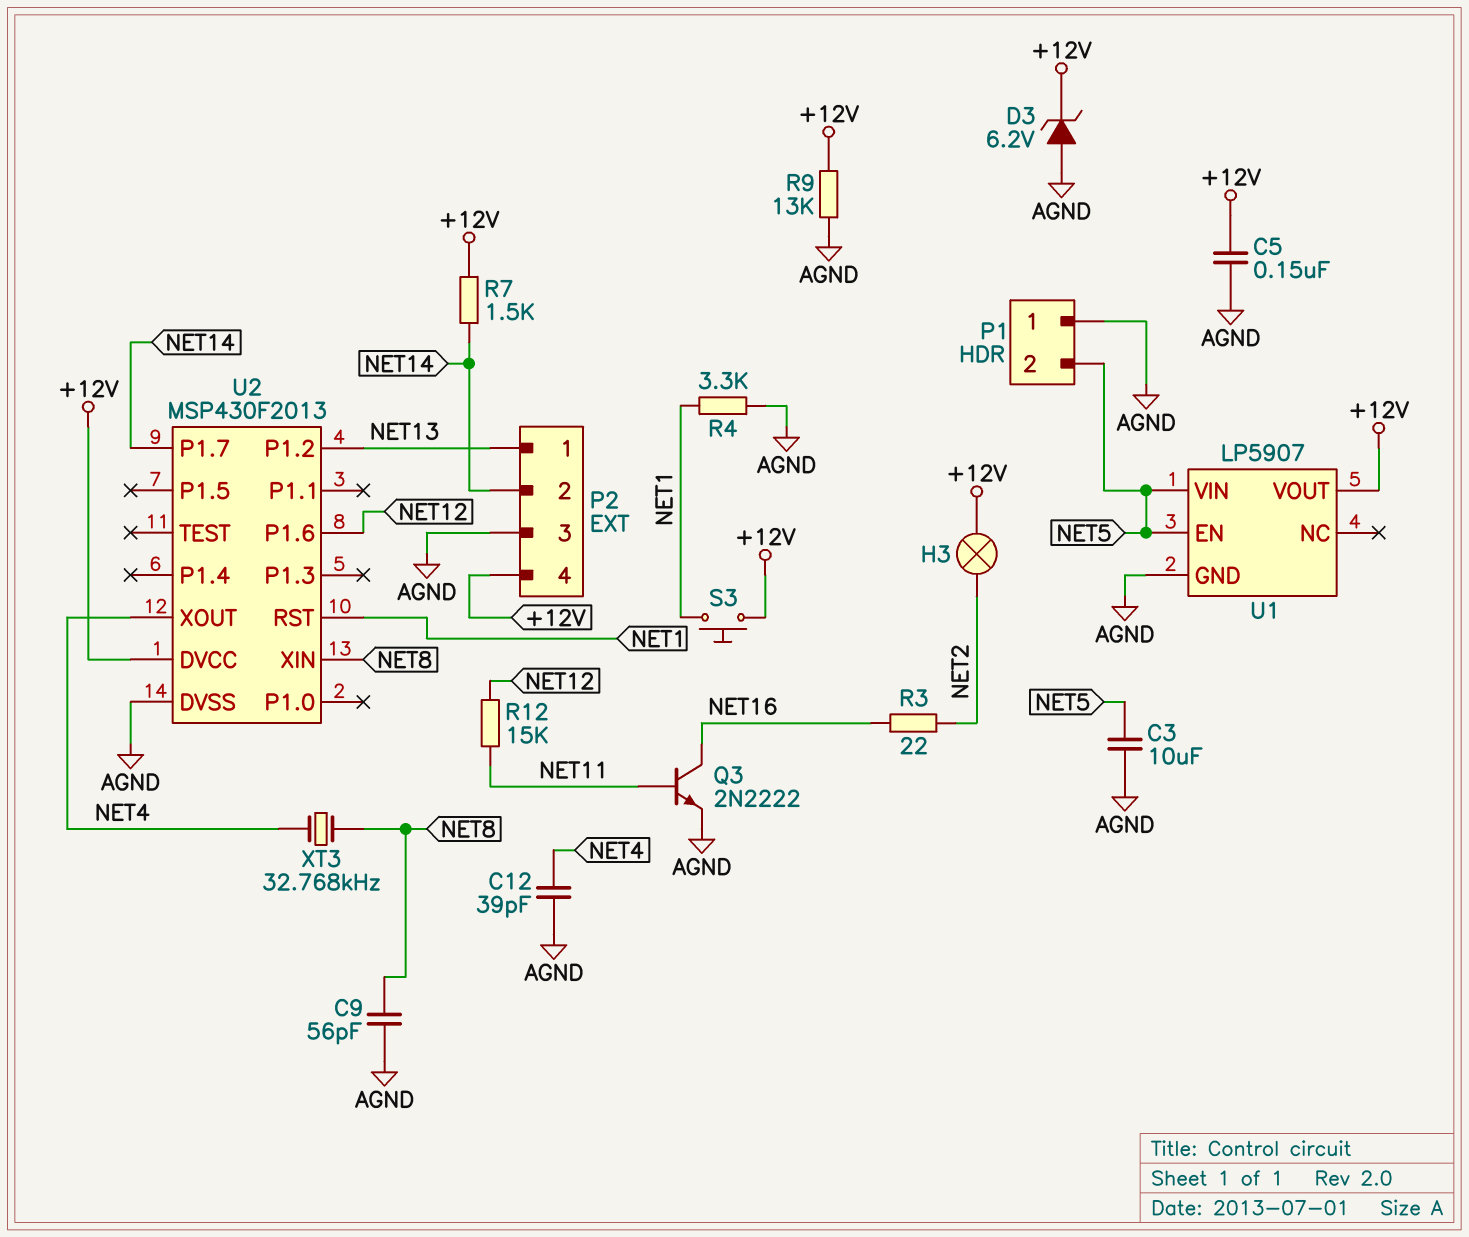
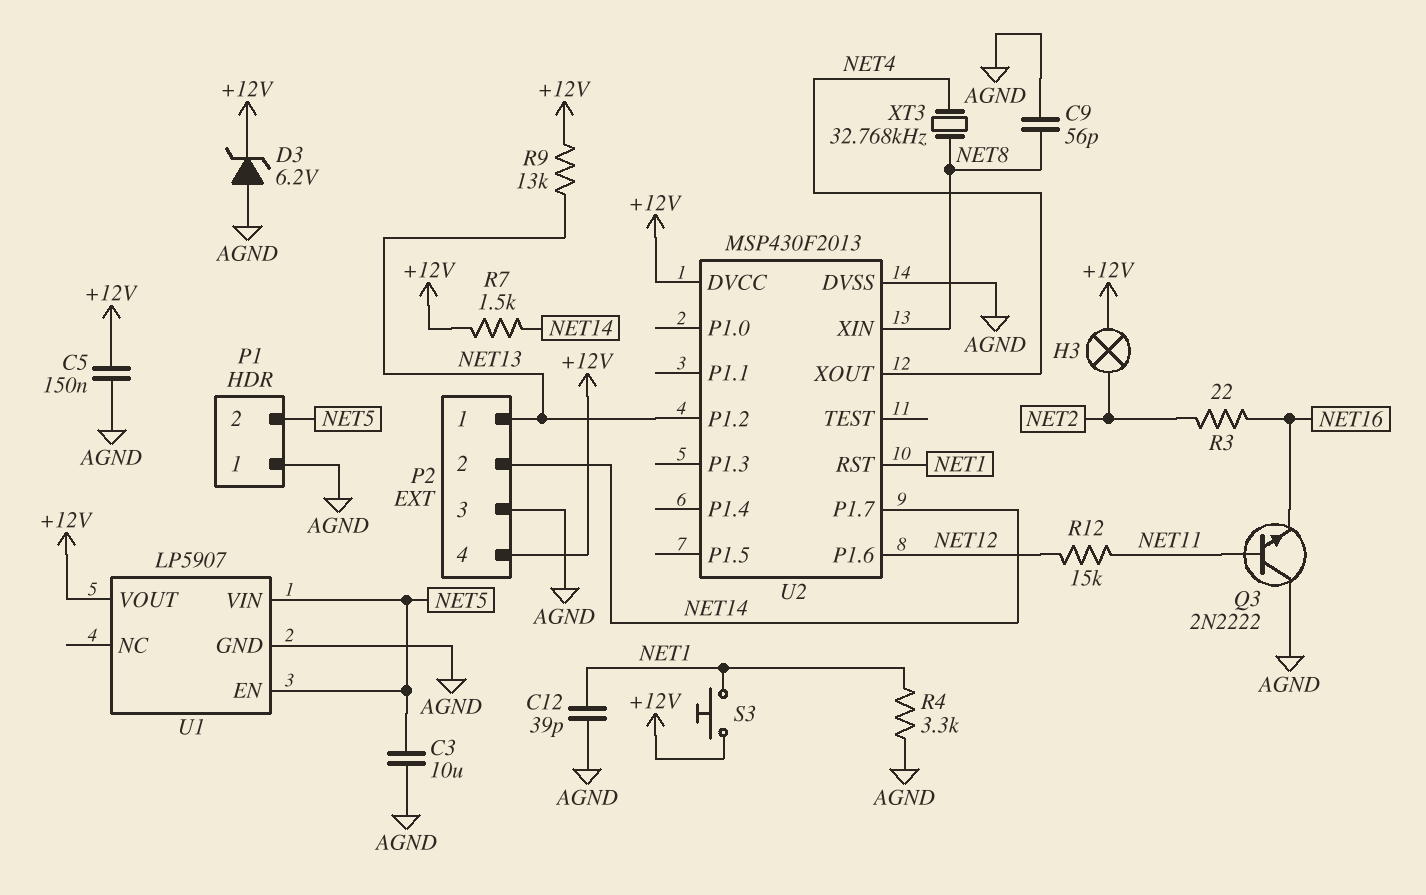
C12: 39pF (AGND, NET4) -> 39pF (AGND, NET1)
Q3: NPN 2N2222 (B NET11, C NET16, E AGND) -> NPN 2N2222 (B NET11, C AGND, E NET16)
R9: 13k (+12V, AGND) -> 13k (+12V, NET13)

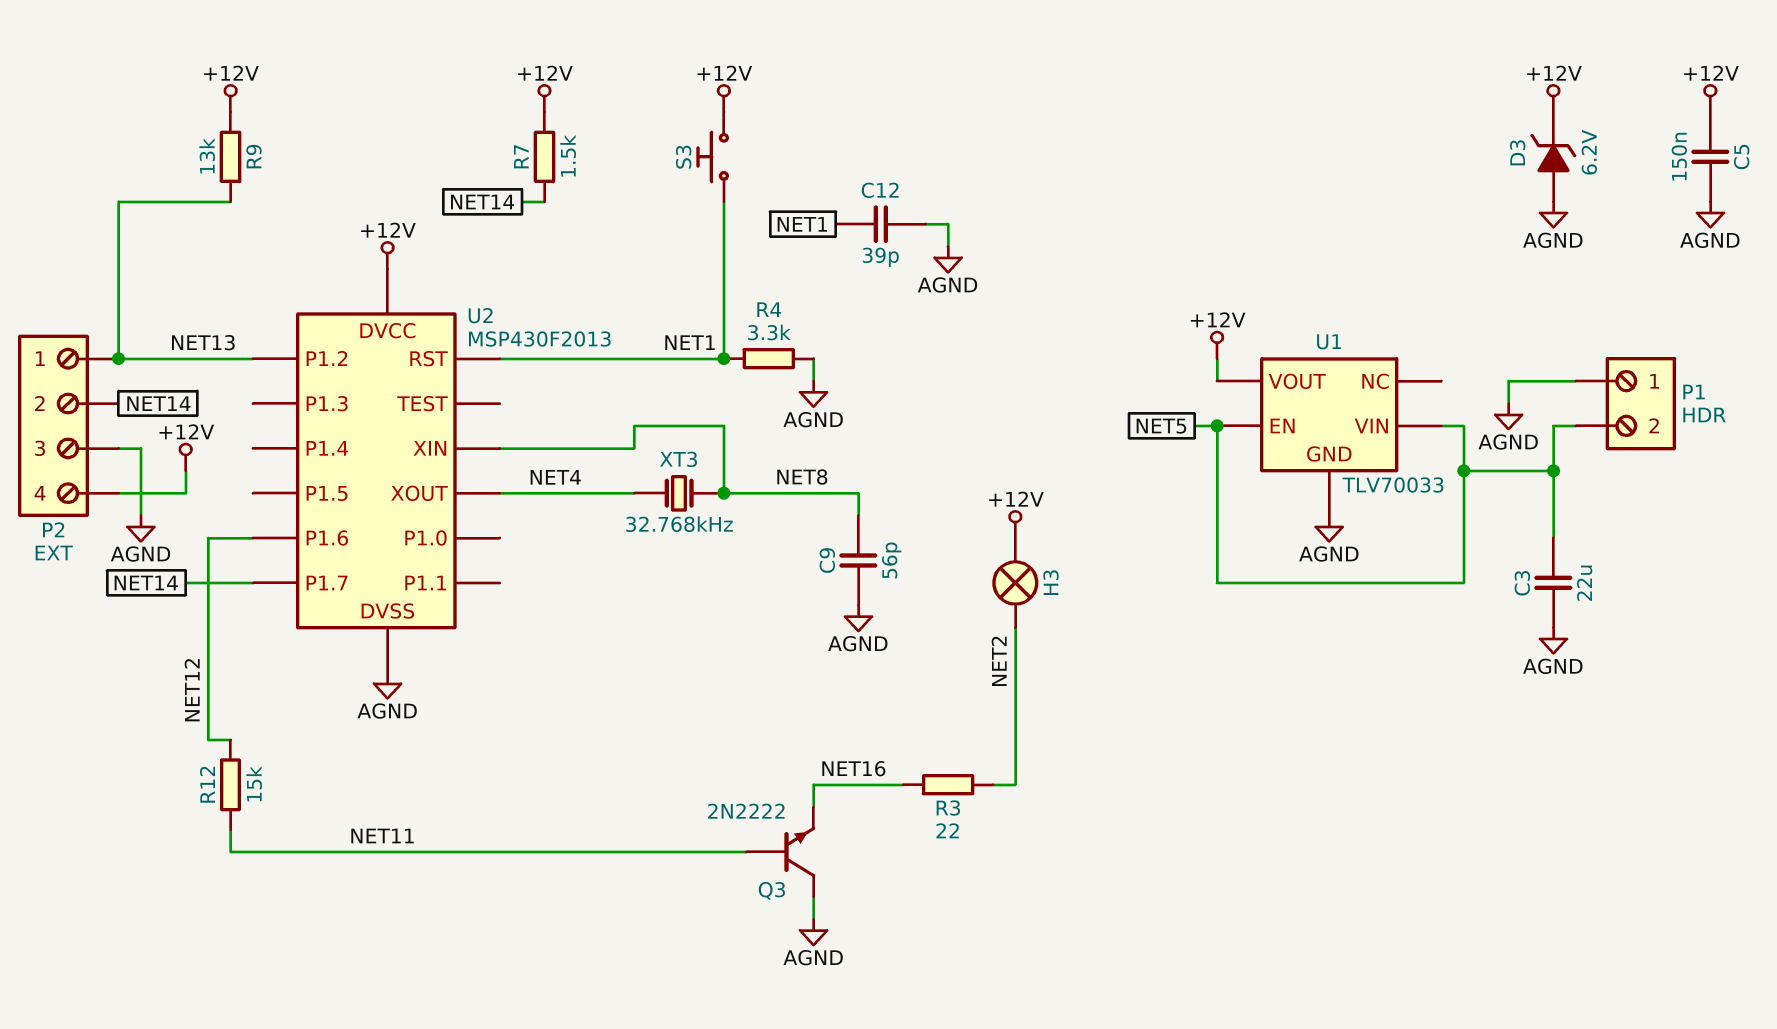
C3: 10uF (AGND, NET5) -> 22uF (AGND, NET5)
U1: LP5907 -> TLV70033

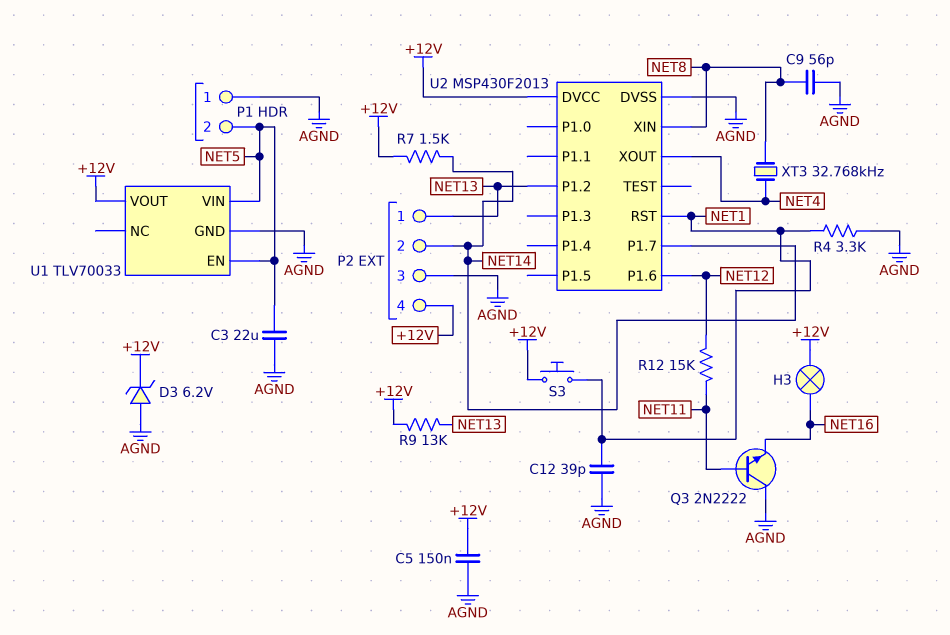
H3: lamp (+12V, NET2) -> lamp (+12V, NET16)
R3: 22 (NET2, NET16) -> none

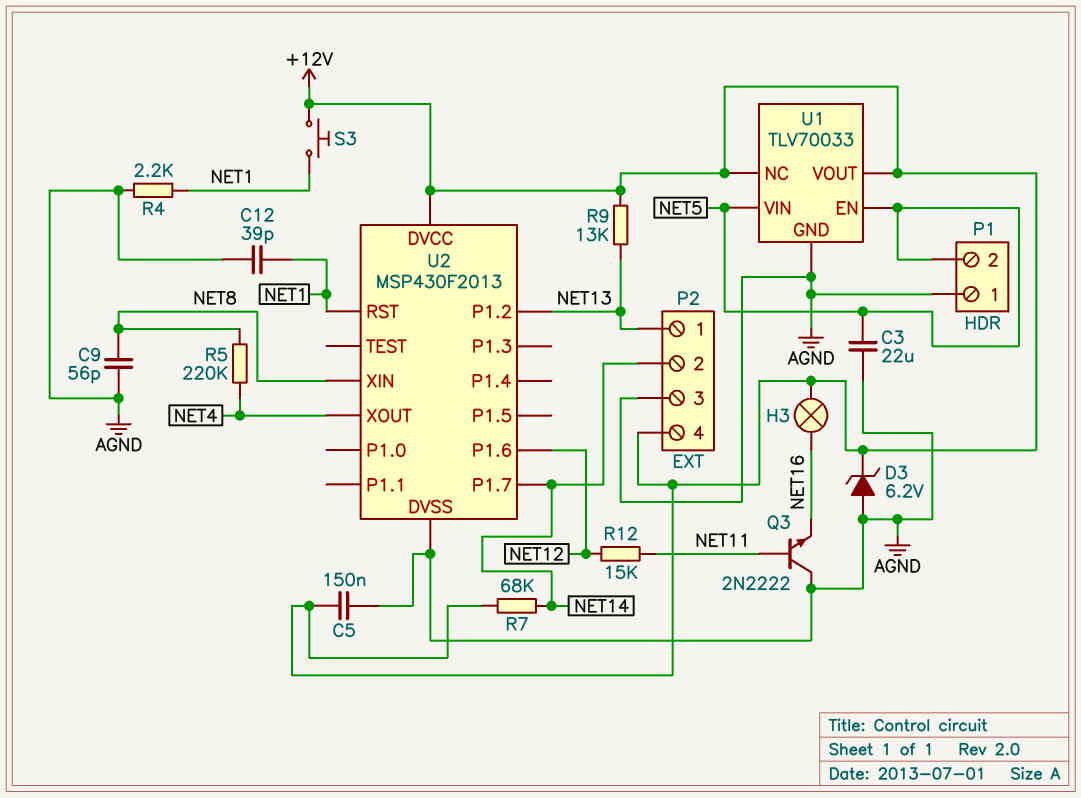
R4: 3.3k (AGND, NET1) -> 2.2k (AGND, NET1)
R5: none -> 220k (NET4, NET8)
R7: 1.5k (+12V, NET14) -> 68k (+12V, NET14)
U1 pin NC: none -> +12V
XT3: 32.768kHz (NET4, NET8) -> none

